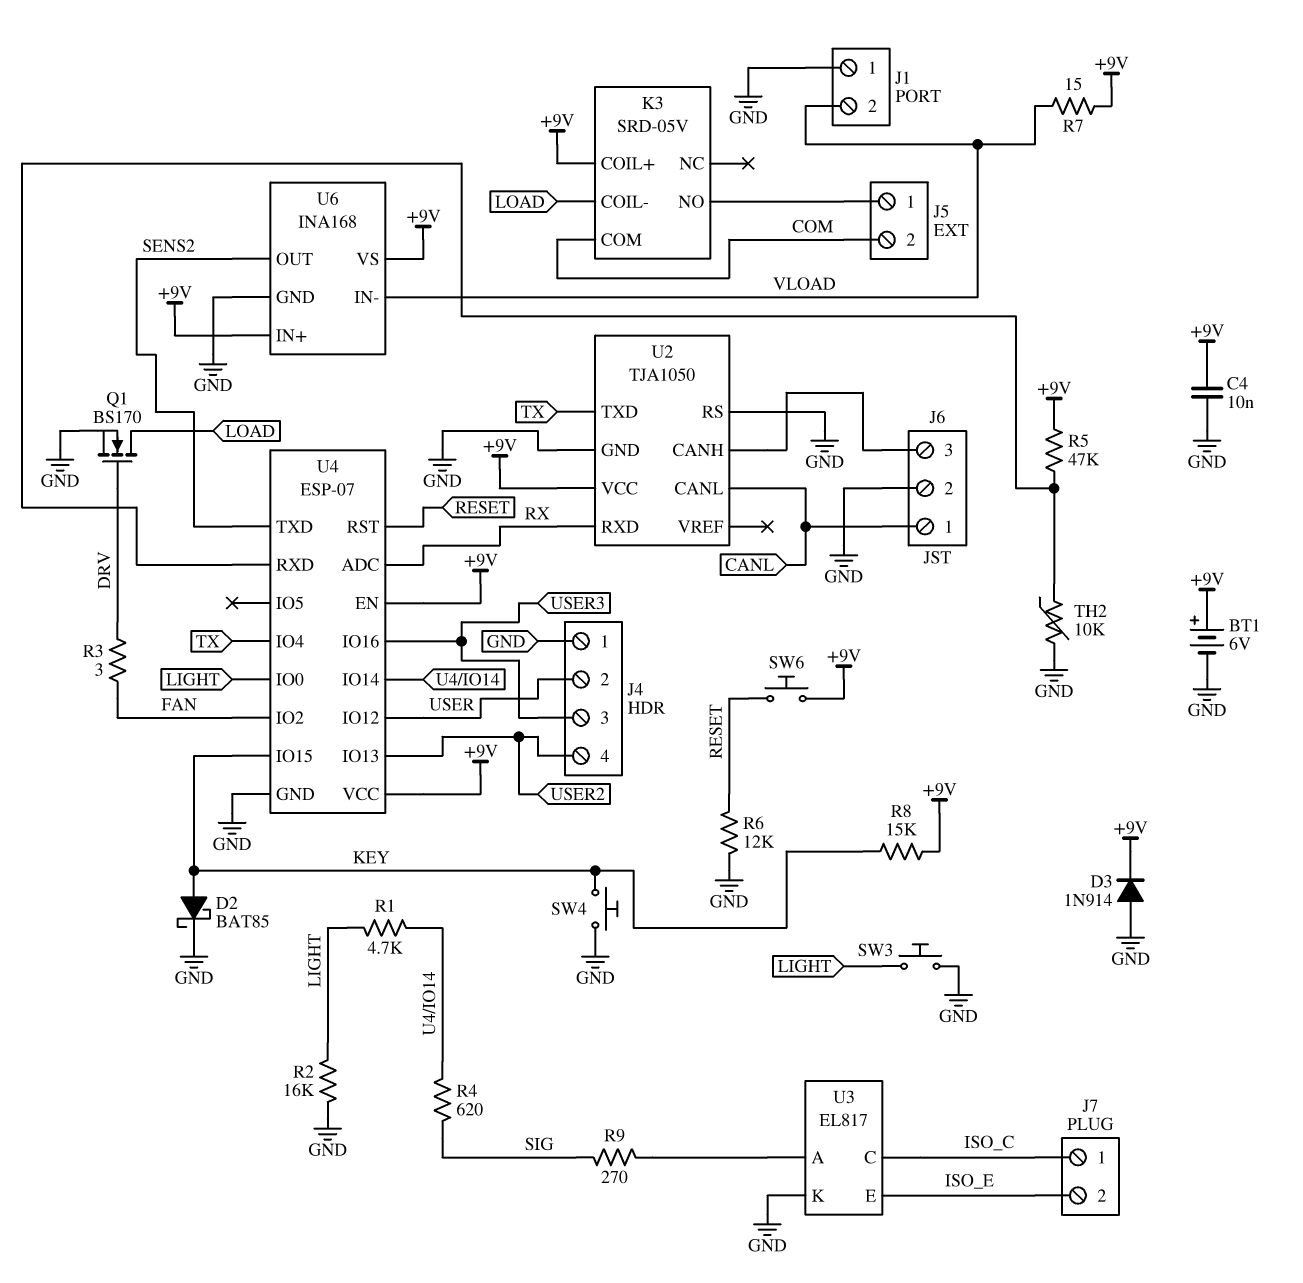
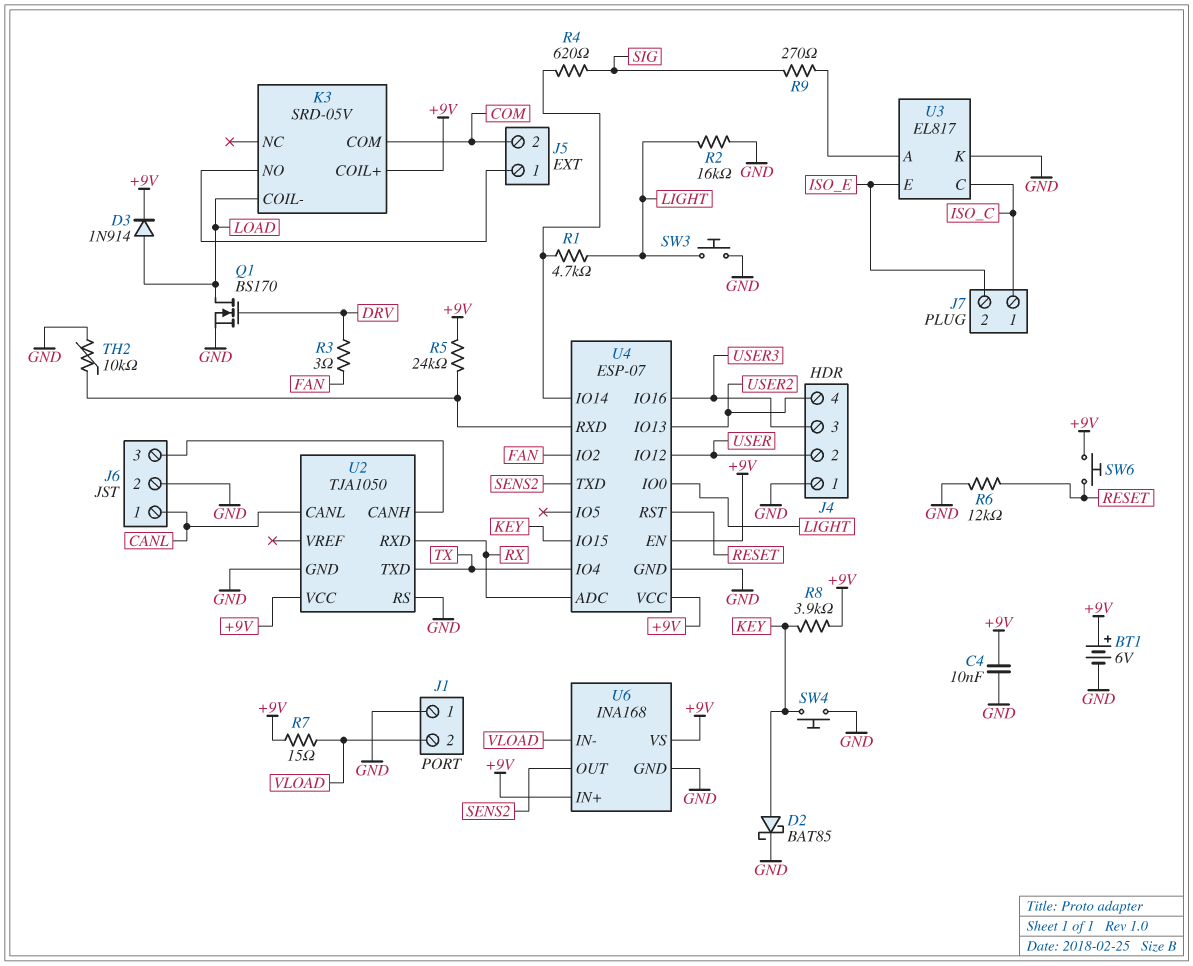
D3: diode 1N914 (A GND, K +9V) -> diode 1N914 (A LOAD, K +9V)
R5: 47k (+9V, U4/RXD) -> 24k (+9V, U4/RXD)
R8: 15k (+9V, KEY) -> 3.9k (+9V, KEY)

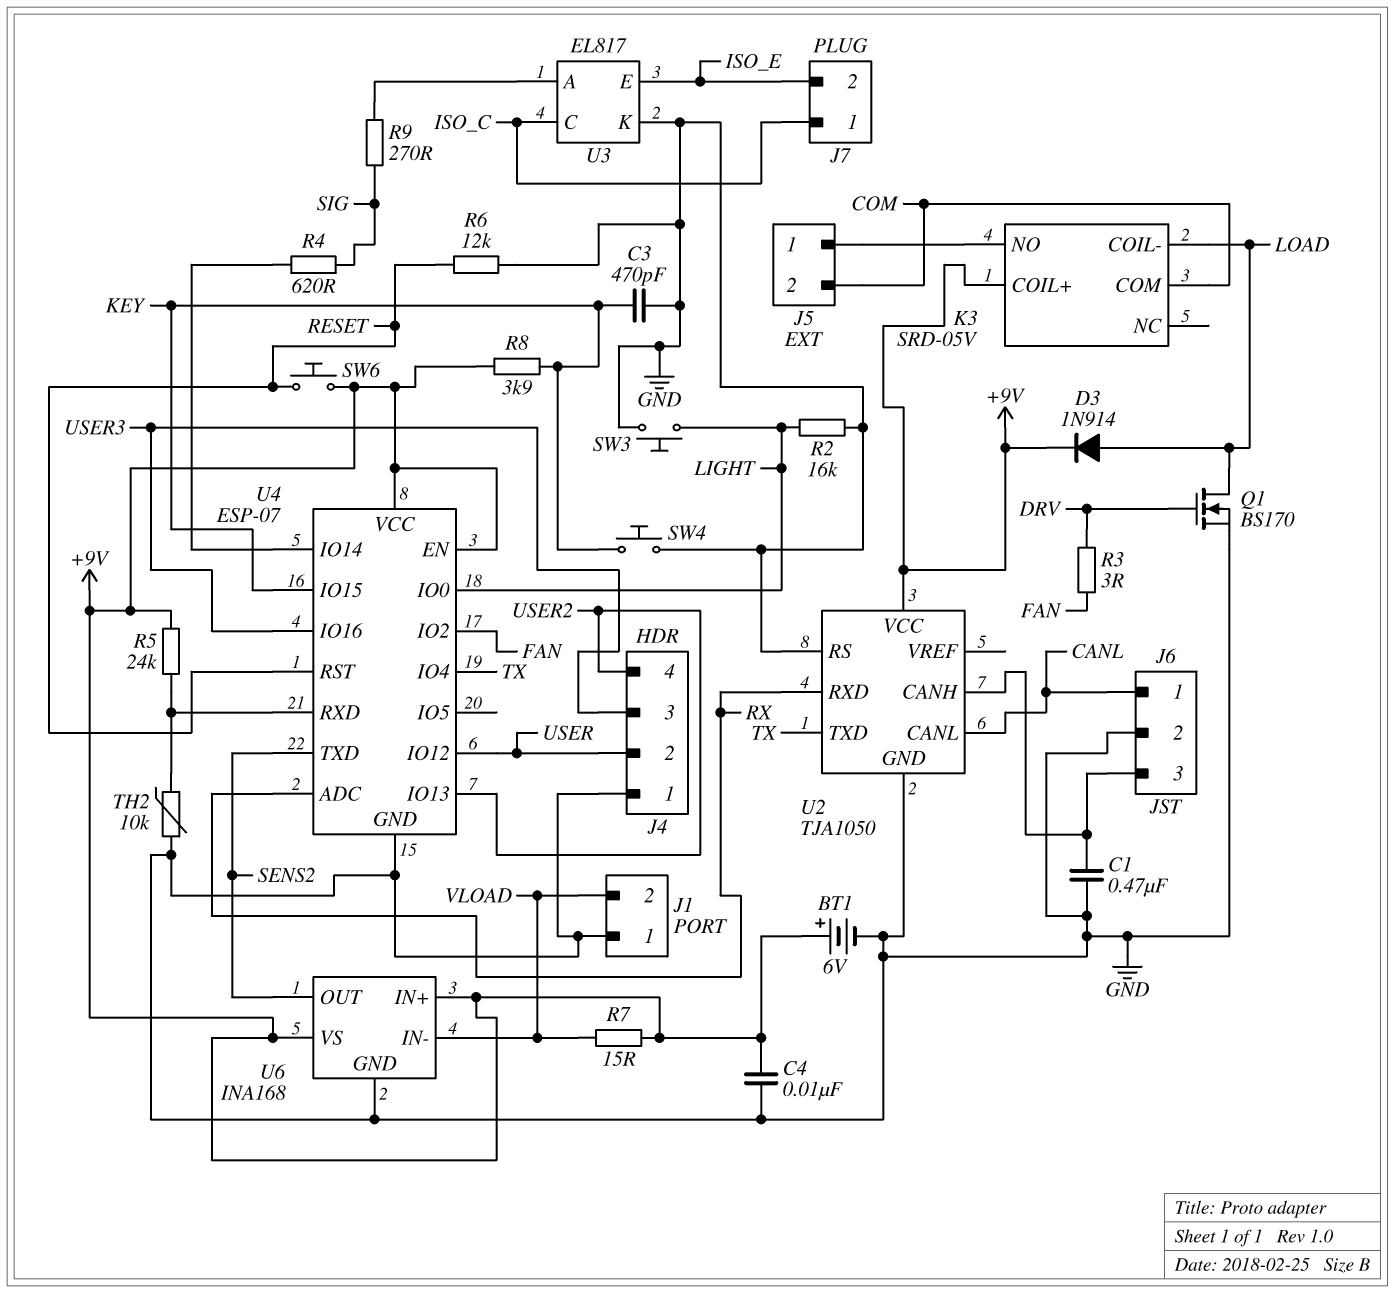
C1: none -> 470nF (GND, J6/3)
C3: none -> 470pF (GND, KEY)
D2: schottky BAT85 (A KEY, K GND) -> none
R1: 4.7k (LIGHT, U4/IO14) -> none

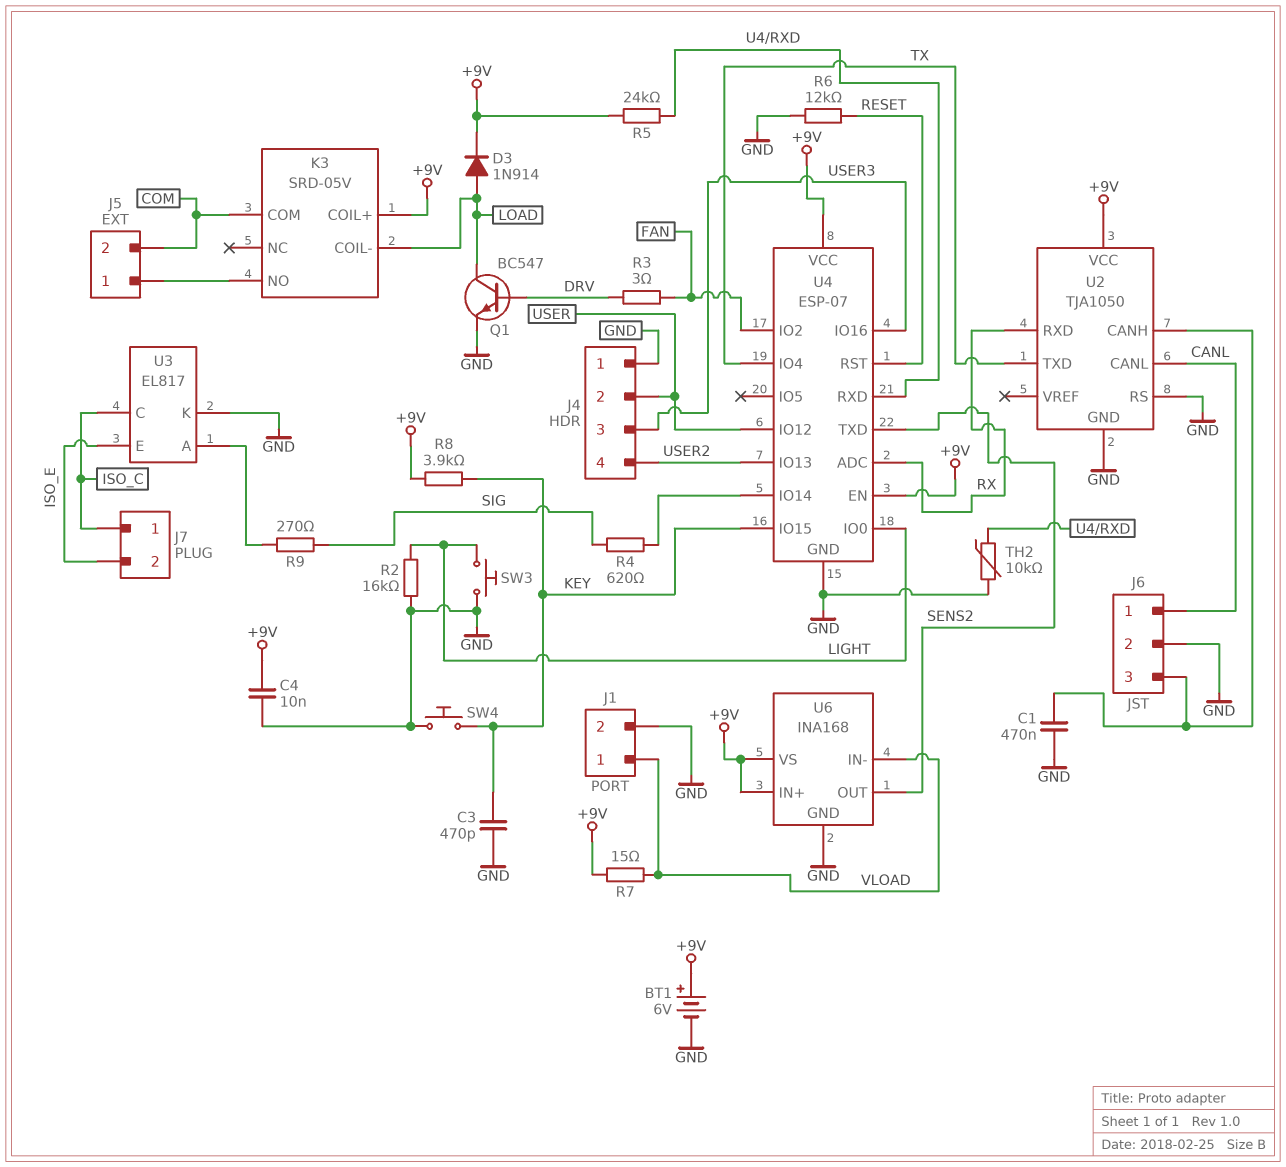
J1 pin 1: GND -> VLOAD
J1 pin 2: VLOAD -> GND
Q1: NMOS BS170 (G DRV, D LOAD, S GND) -> NPN BC547 (B DRV, C LOAD, E GND)
SW6: button (+9V, RESET) -> none

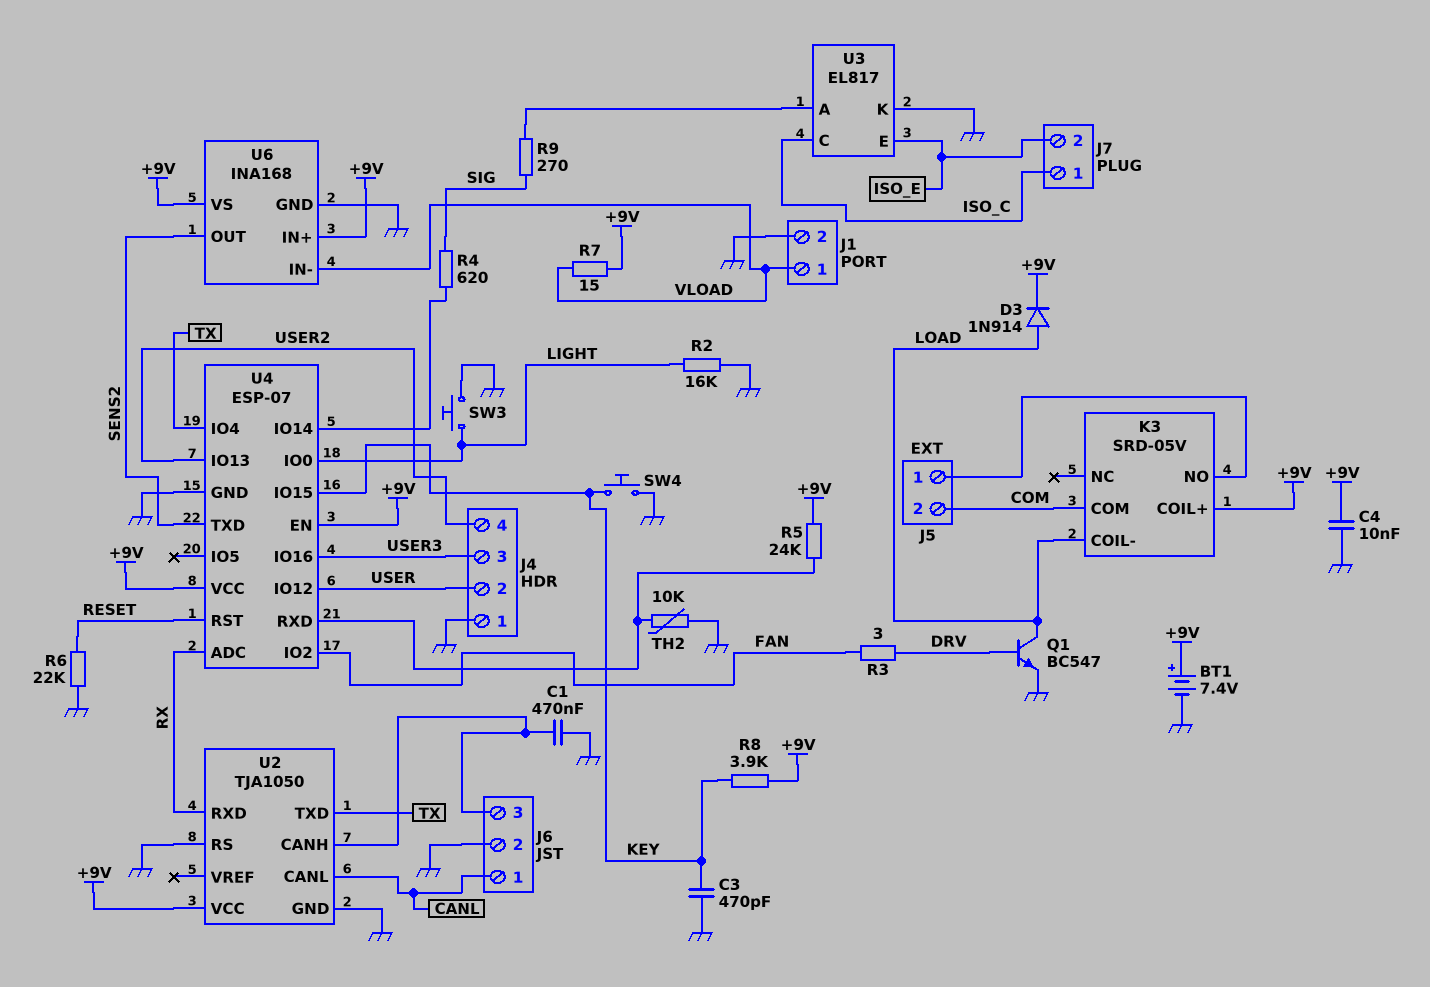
BT1: 6V (plus +9V, minus GND) -> 7.4V (plus +9V, minus GND)
R6: 12k (GND, RESET) -> 22k (GND, RESET)

